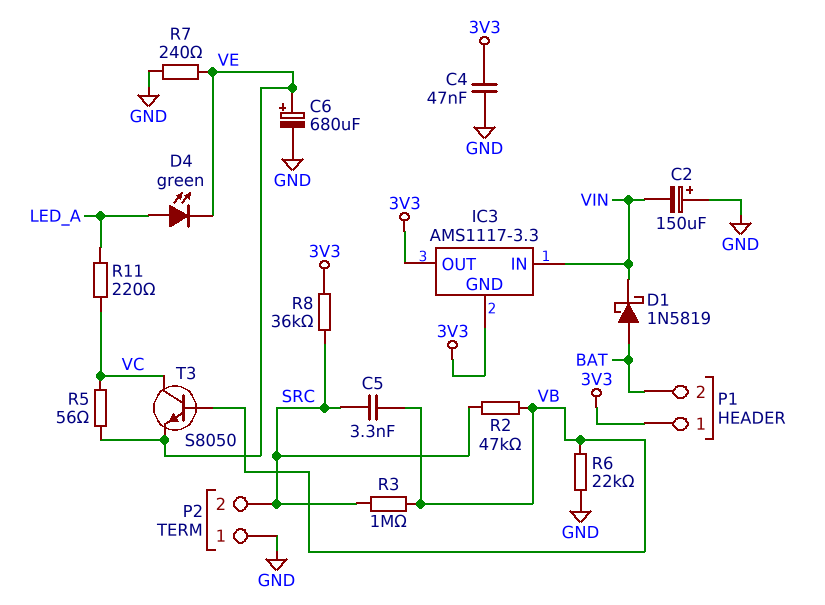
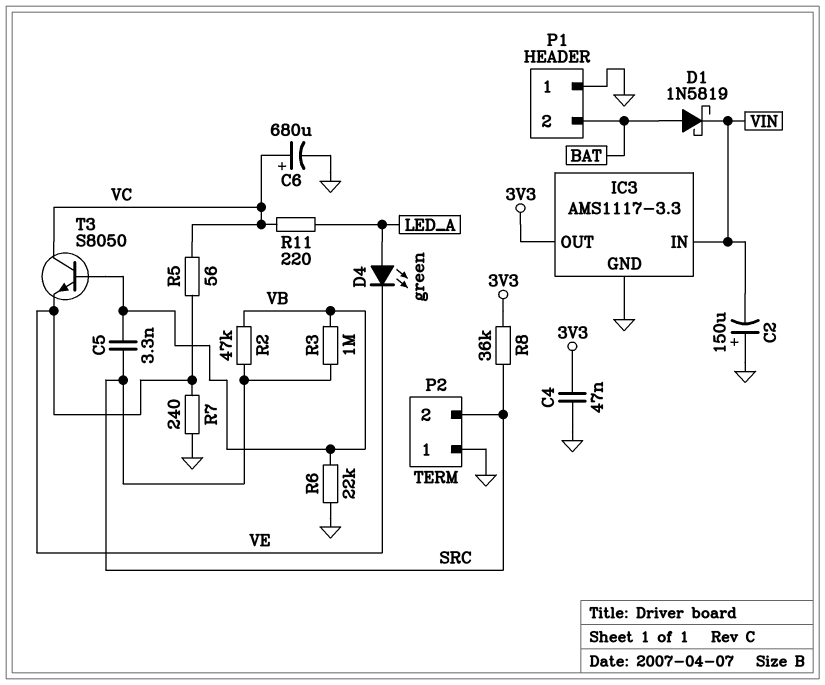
C6: 680uF (plus VE, minus GND) -> 680uF (plus VC, minus GND)
IC3 pin GND: 3V3 -> GND
P1 pin 1: 3V3 -> GND

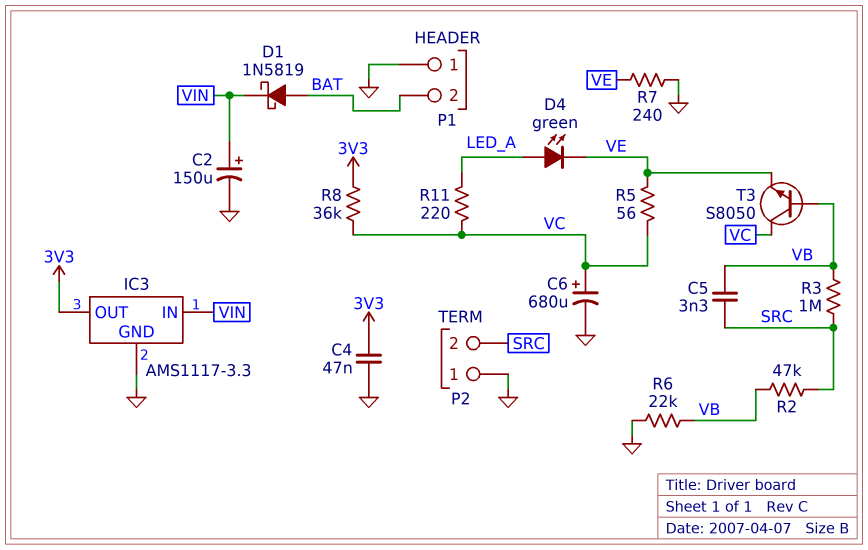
C2: 150uF (plus GND, minus VIN) -> 150uF (plus VIN, minus GND)
R8: 36k (3V3, SRC) -> 36k (3V3, VC)

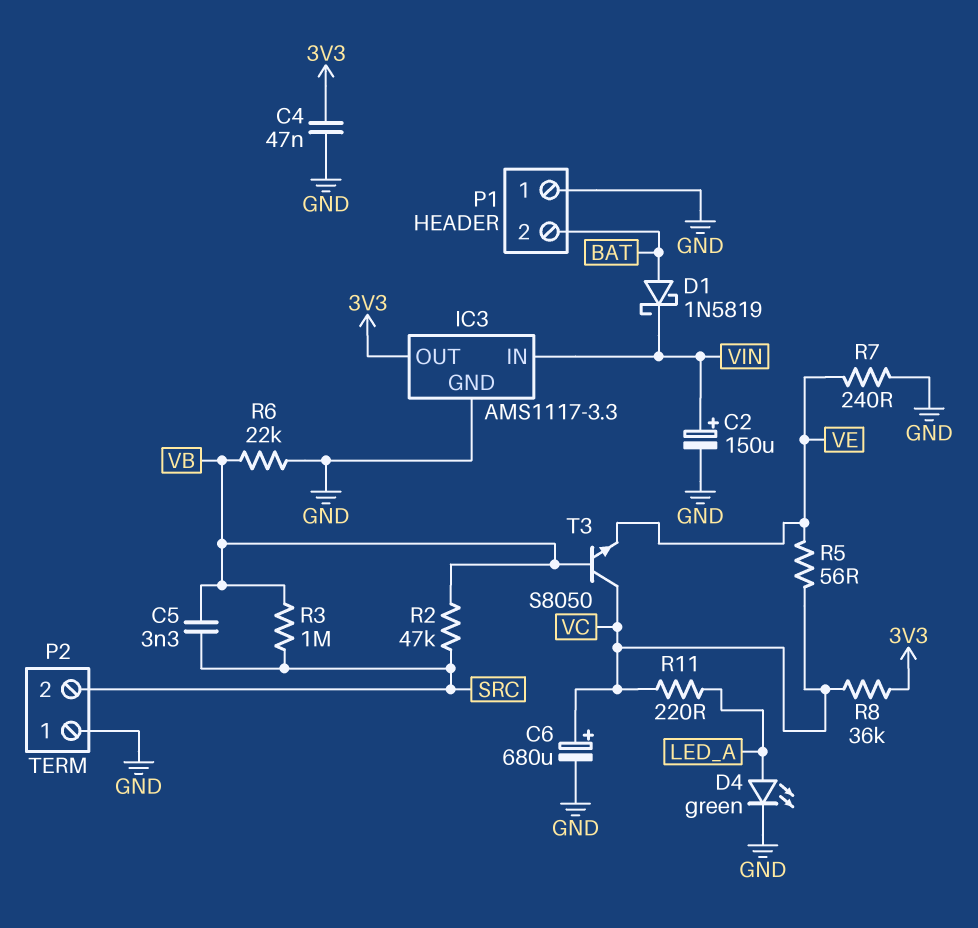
D4: LED green (A LED_A, K VE) -> LED green (A LED_A, K GND)

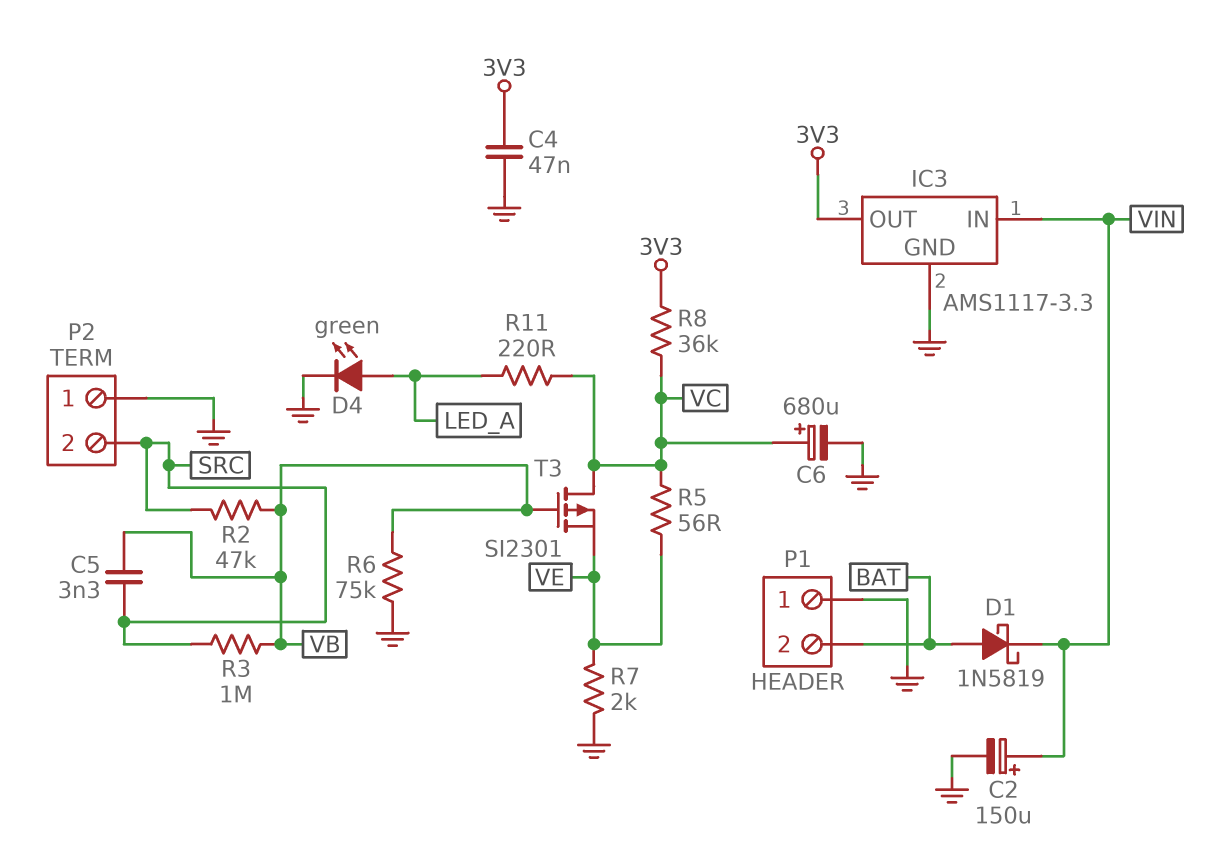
R6: 22k (GND, VB) -> 75k (GND, VB)
R7: 240 (GND, VE) -> 2k (GND, VE)
T3: NPN S8050 (B VB, C VC, E VE) -> PMOS SI2301 (G VB, D VC, S VE)

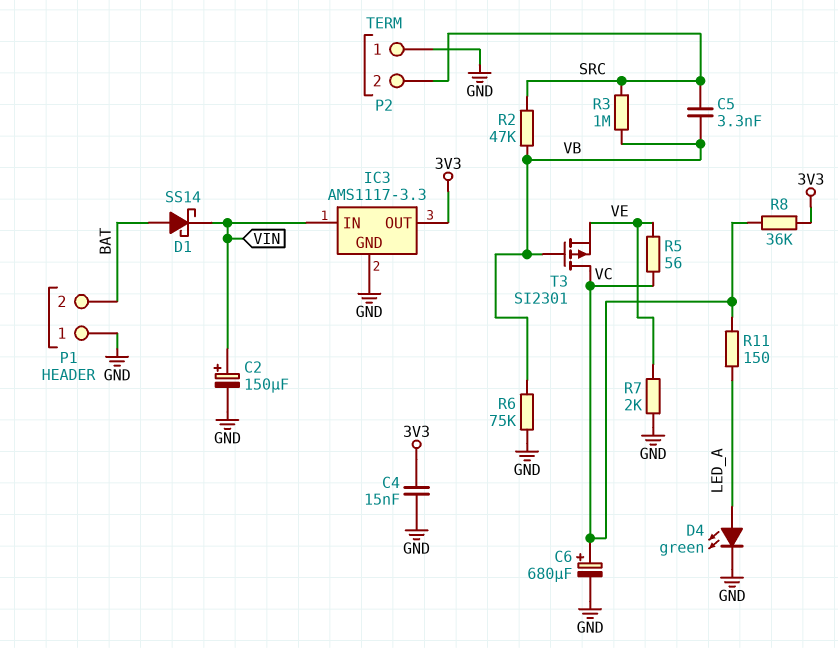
C4: 47nF (3V3, GND) -> 15nF (3V3, GND)
D1: schottky 1N5819 (A BAT, K VIN) -> schottky SS14 (A BAT, K VIN)
R11: 220 (LED_A, VC) -> 150 (LED_A, VC)

